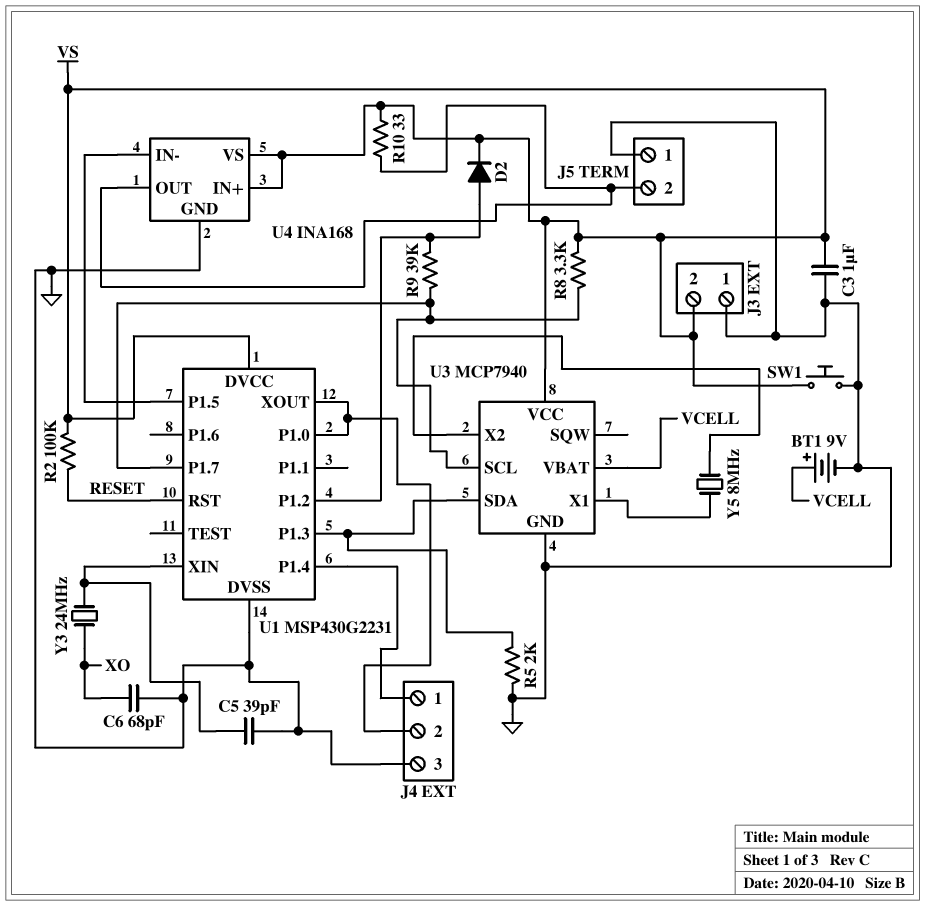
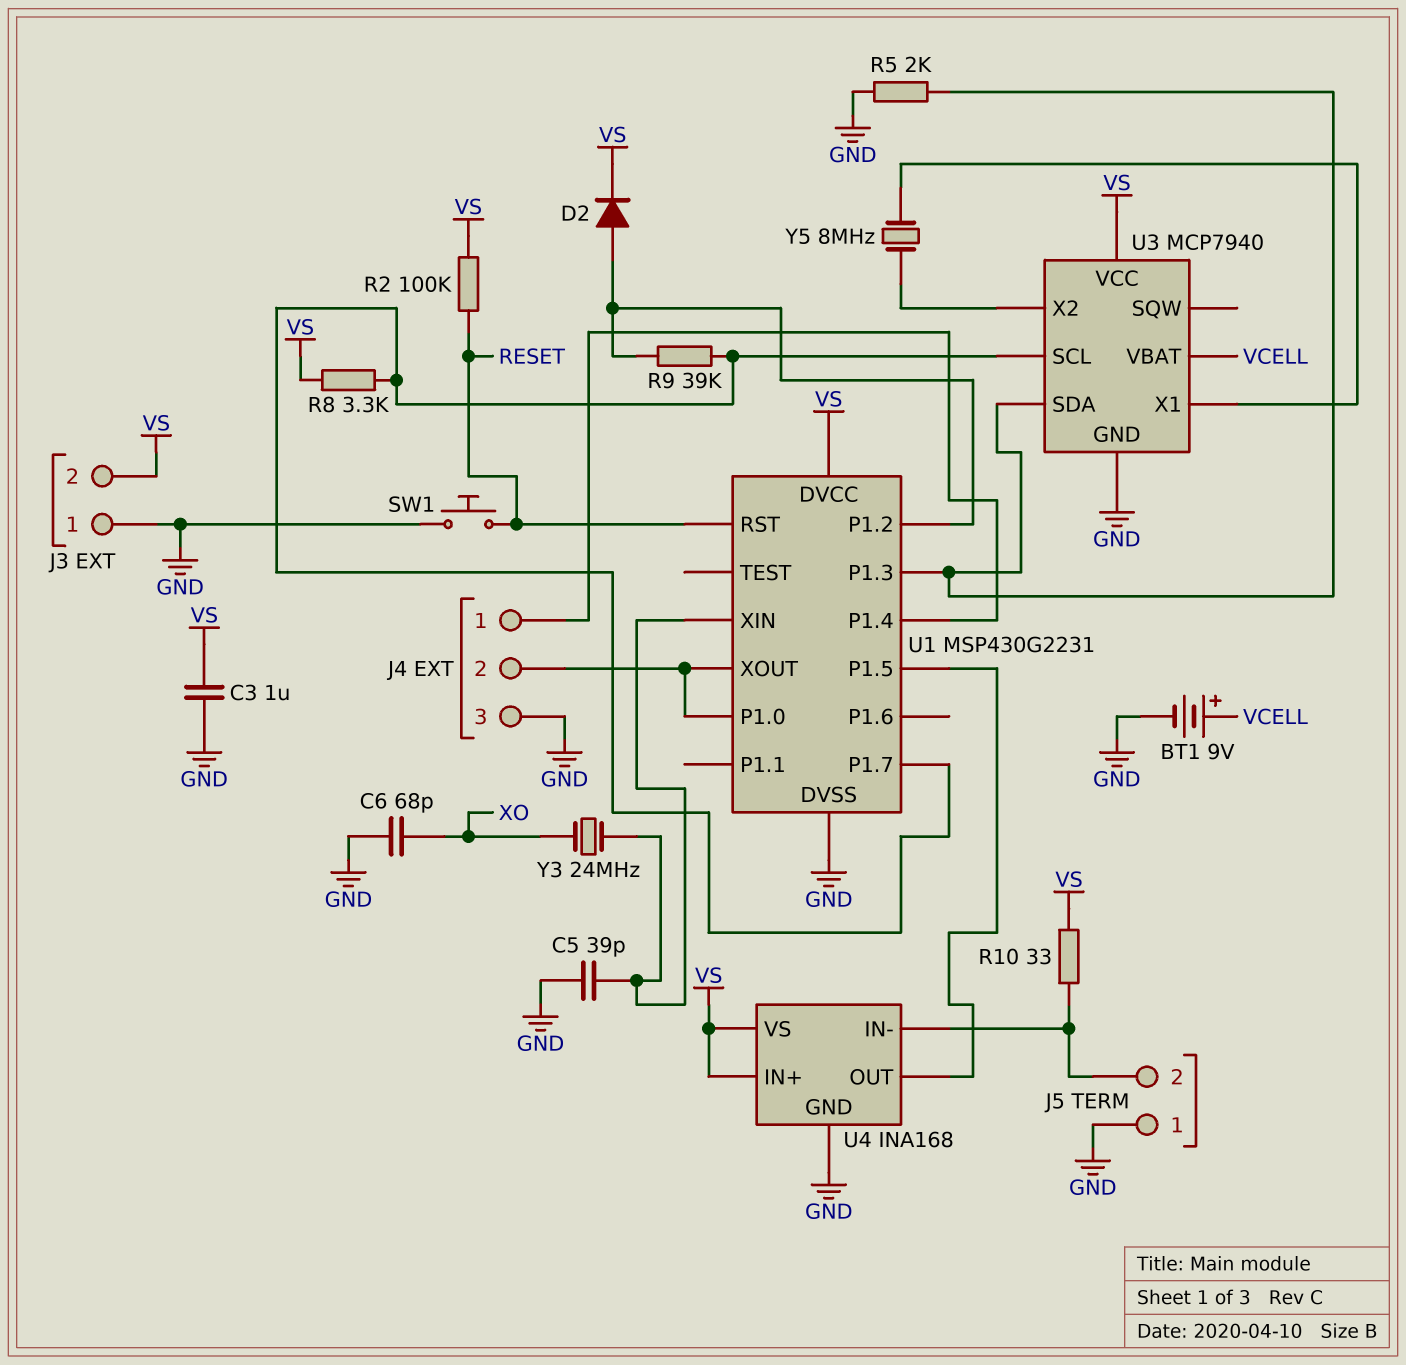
SW1: button (GND, VS) -> button (GND, RESET)
U4 pin IN-: U1/P1.5 -> J5/2
U4 pin OUT: J5/2 -> U1/P1.5

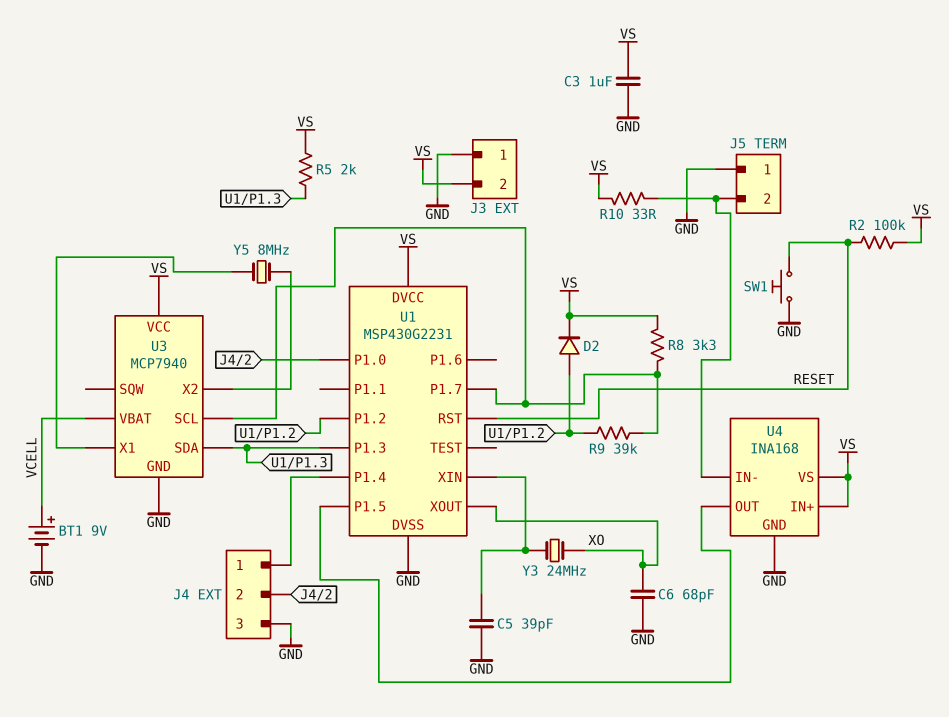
R5: 2k (GND, U1/P1.3) -> 2k (U1/P1.3, VS)
U1 pin XOUT: J4/2 -> XO

